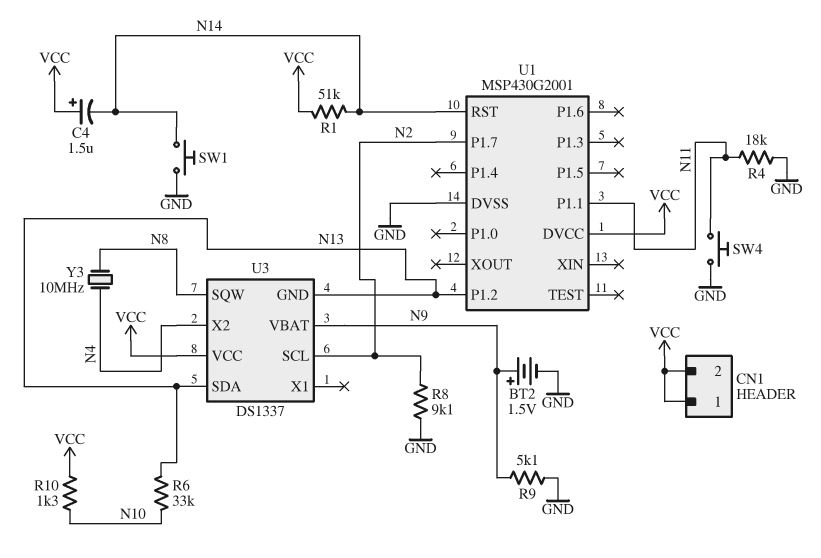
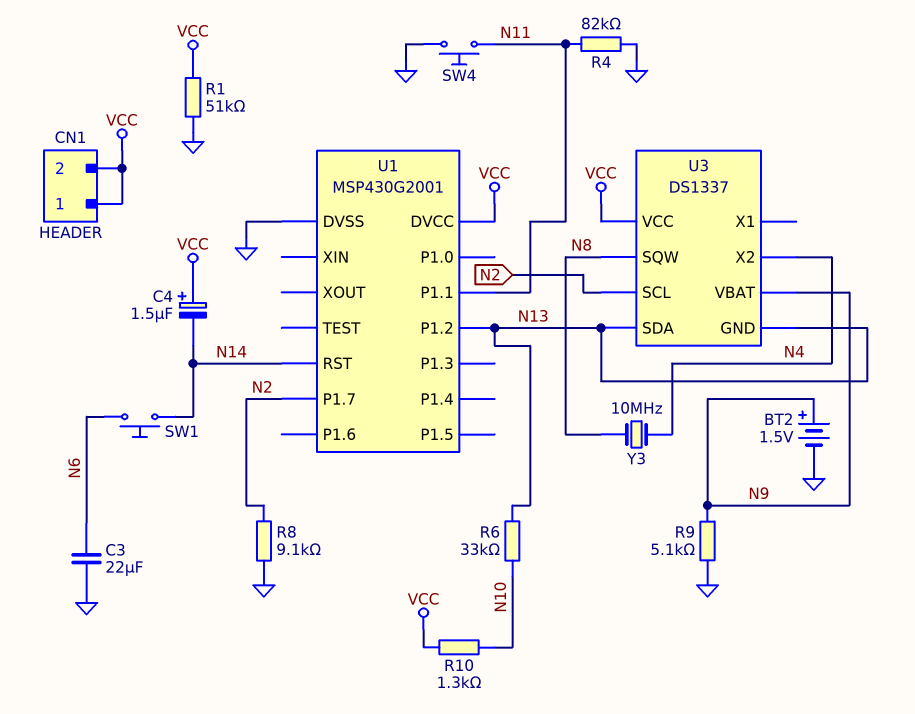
C3: none -> 22uF (GND, N6)
R1: 51k (N14, VCC) -> 51k (GND, VCC)
R4: 18k (GND, N11) -> 82k (GND, N11)
SW1: button (GND, N14) -> button (N6, N14)

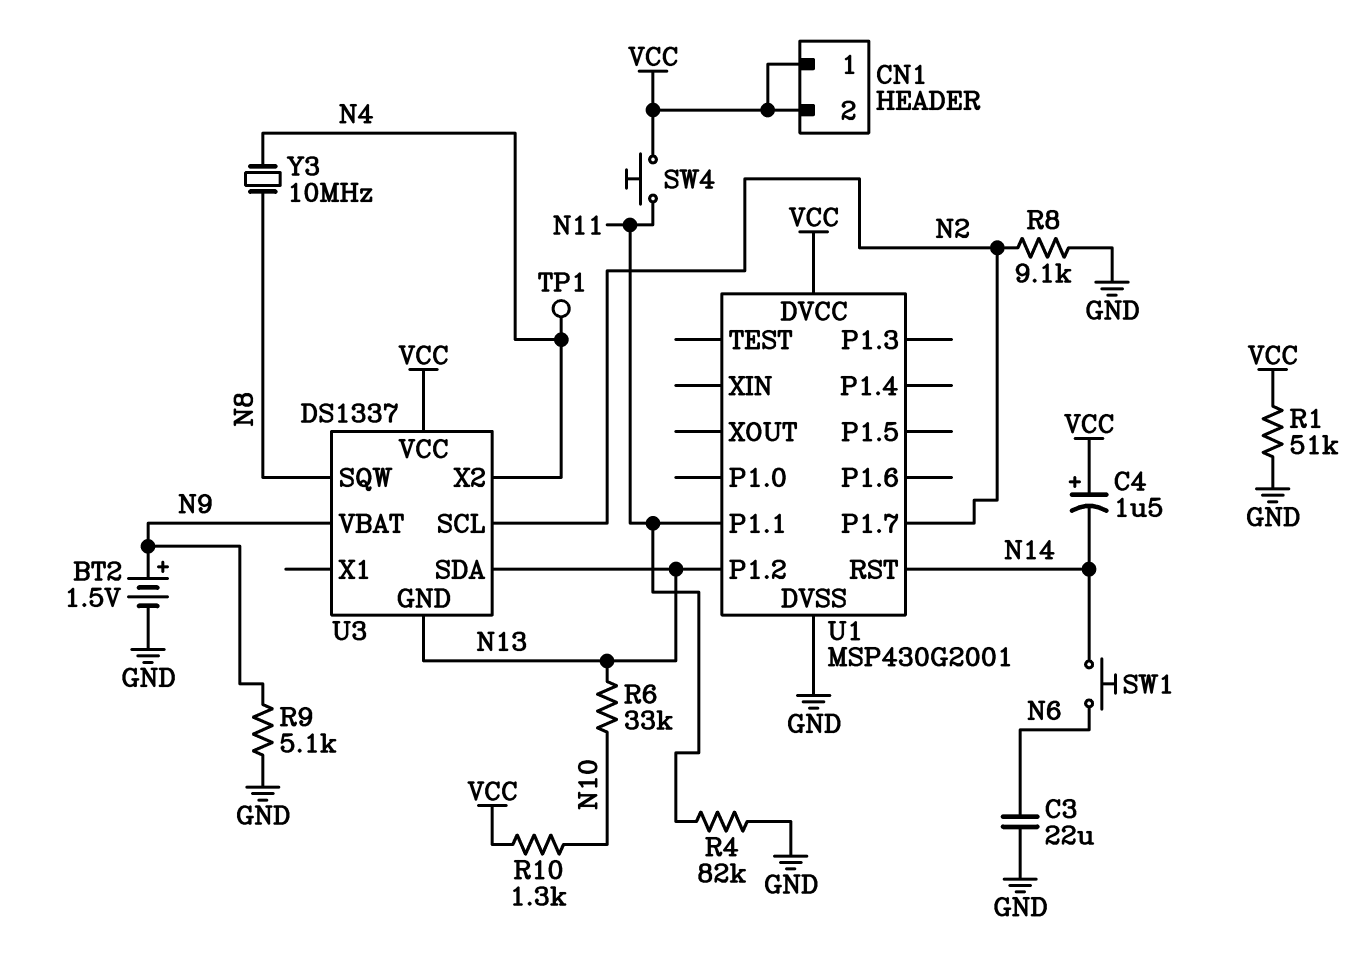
SW4: button (GND, N11) -> button (N11, VCC)
TP1: none -> test point (N4)

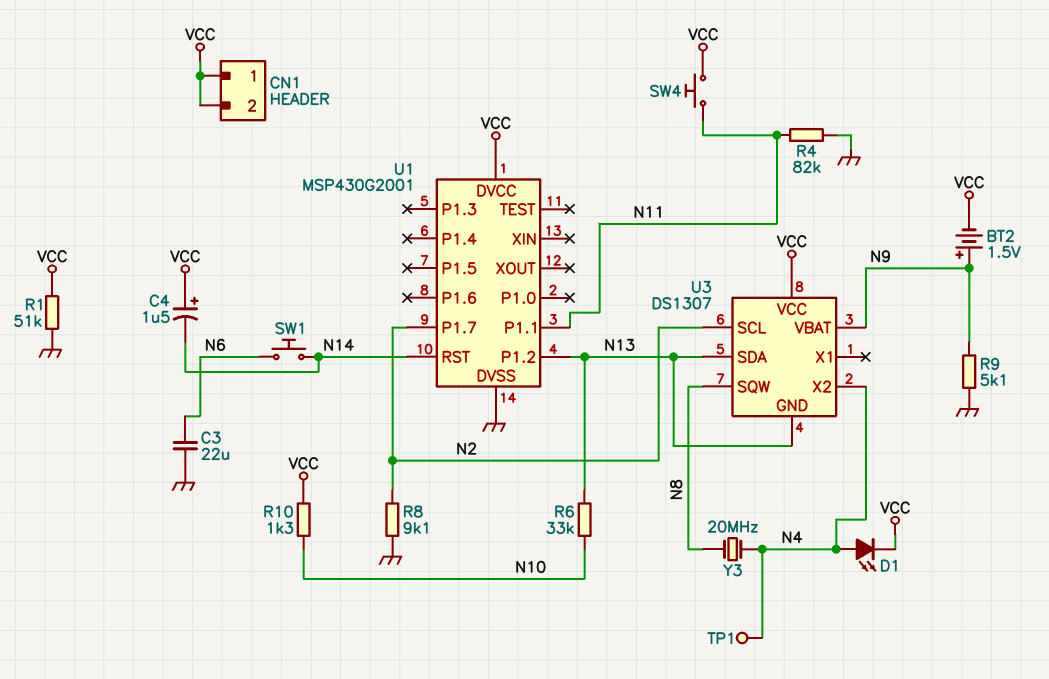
BT2: 1.5V (plus N9, minus GND) -> 1.5V (plus N9, minus VCC)
D1: none -> LED (A N4, K VCC)
U3: DS1337 -> DS1307
Y3: 10MHz (N4, N8) -> 20MHz (N4, N8)

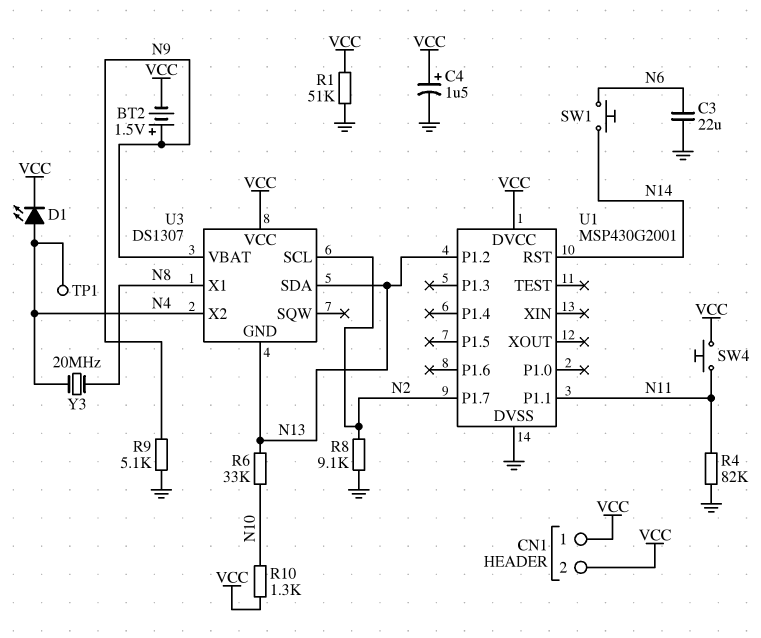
C4: 1.5uF (plus VCC, minus N14) -> 1.5uF (plus VCC, minus GND)
U3 pin SQW: N8 -> none
U3 pin X1: none -> N8

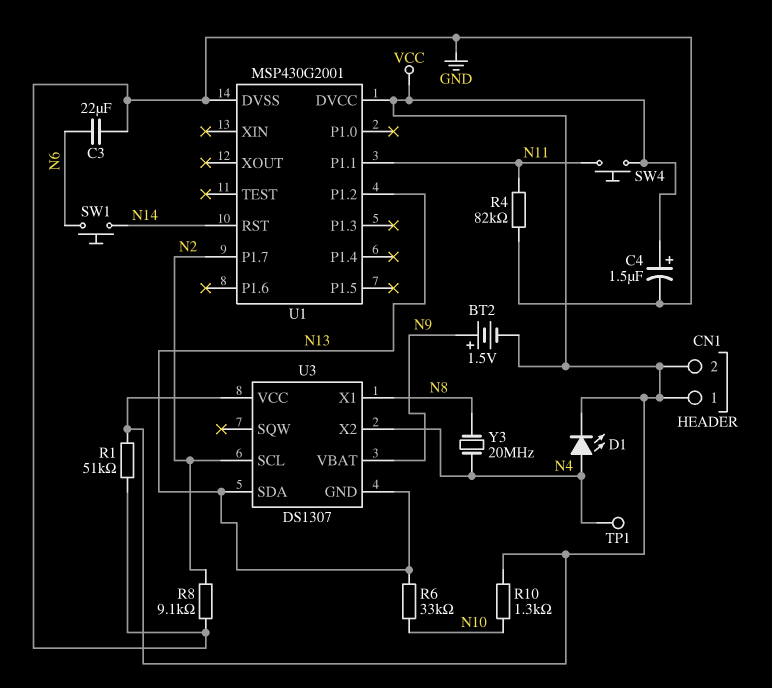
R9: 5.1k (GND, N9) -> none

